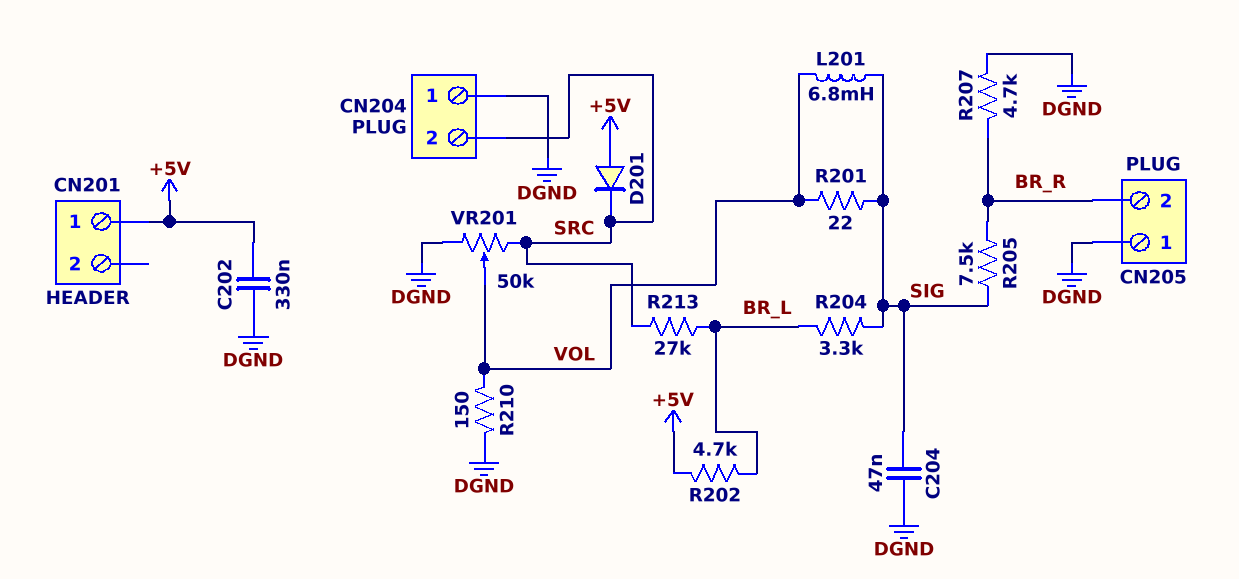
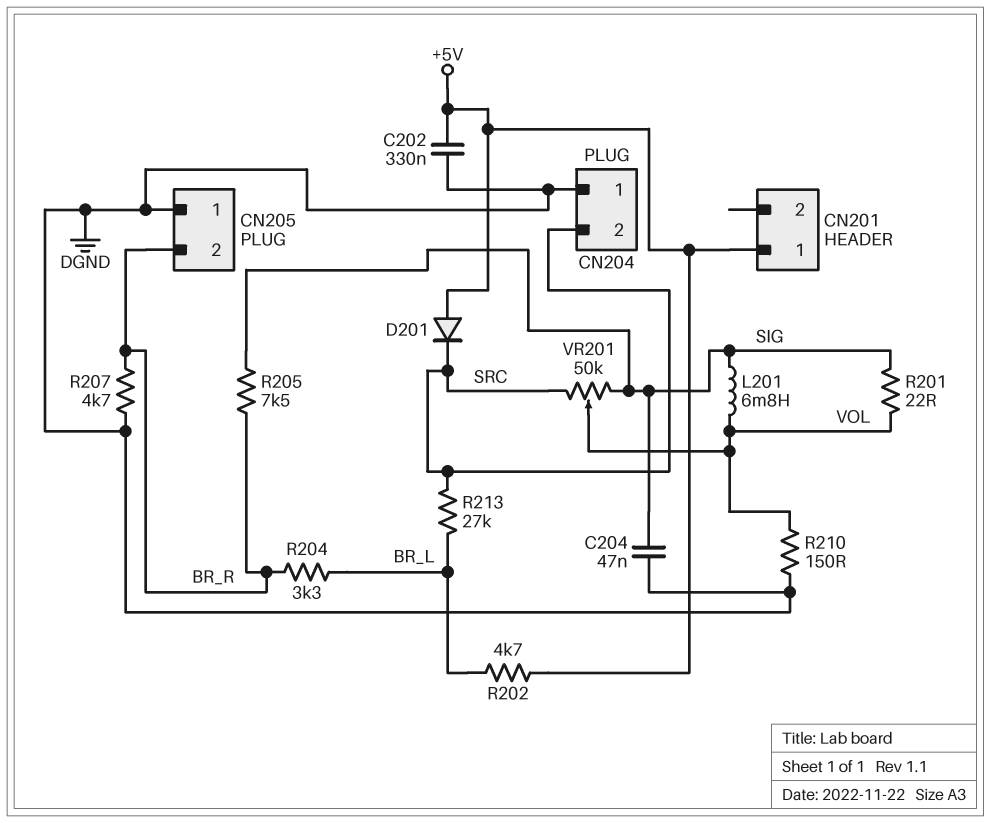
R204: 3.3k (BR_L, SIG) -> 3.3k (BR_L, BR_R)
VR201: 50k (DGND, SRC, wiper VOL) -> 50k (SIG, SRC, wiper VOL)

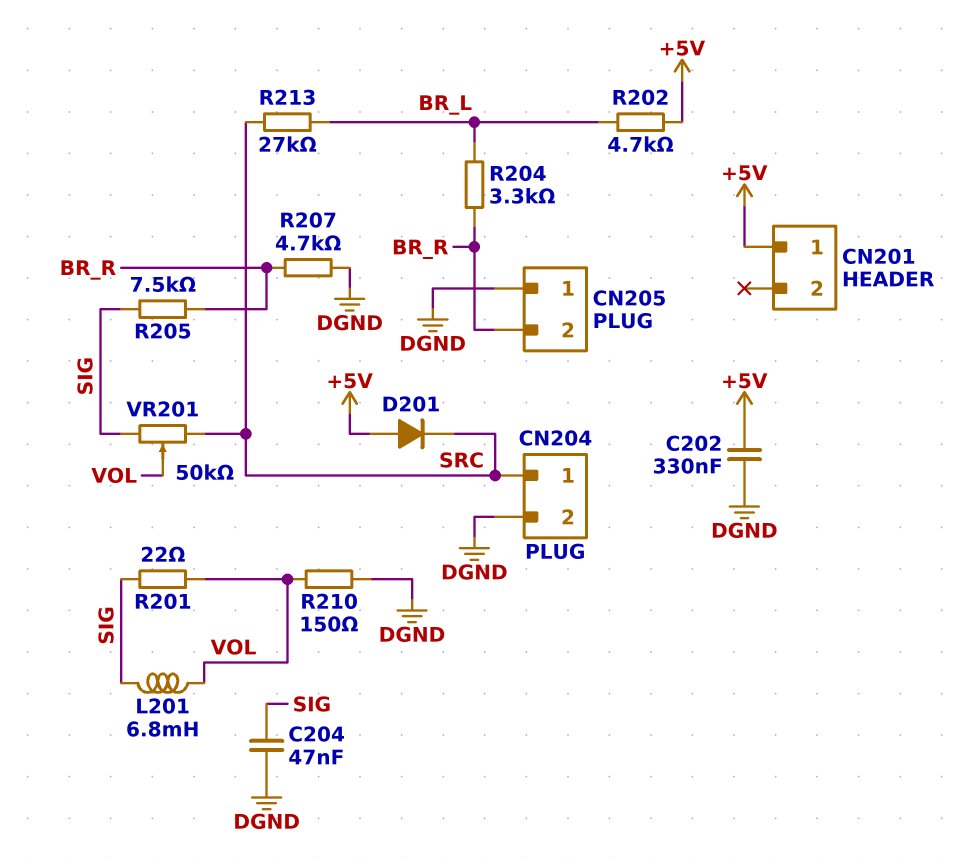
CN204 pin 1: DGND -> SRC
CN204 pin 2: SRC -> DGND

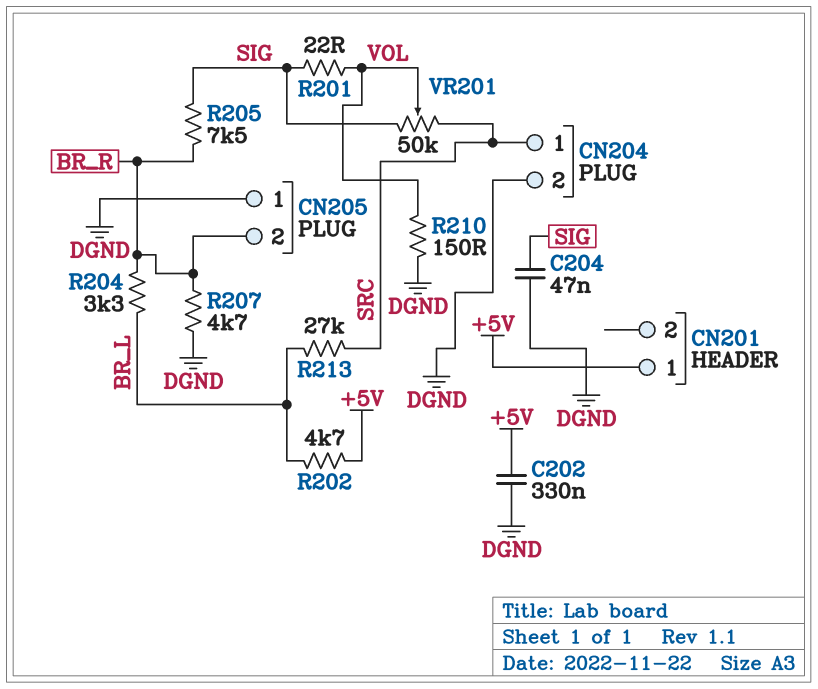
D201: diode (A +5V, K SRC) -> none
L201: 6.8mH (SIG, VOL) -> none

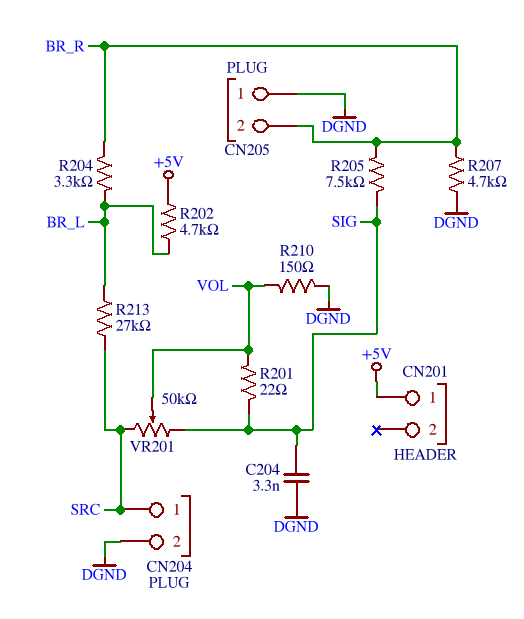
C202: 330nF (+5V, DGND) -> none
C204: 47nF (DGND, SIG) -> 3.3nF (DGND, SIG)

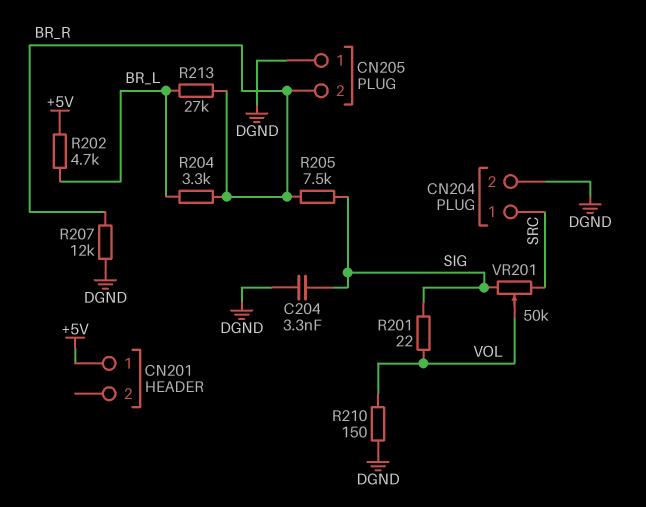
R207: 4.7k (BR_R, DGND) -> 12k (BR_R, DGND)
R213: 27k (BR_L, SRC) -> 27k (BR_L, BR_R)

